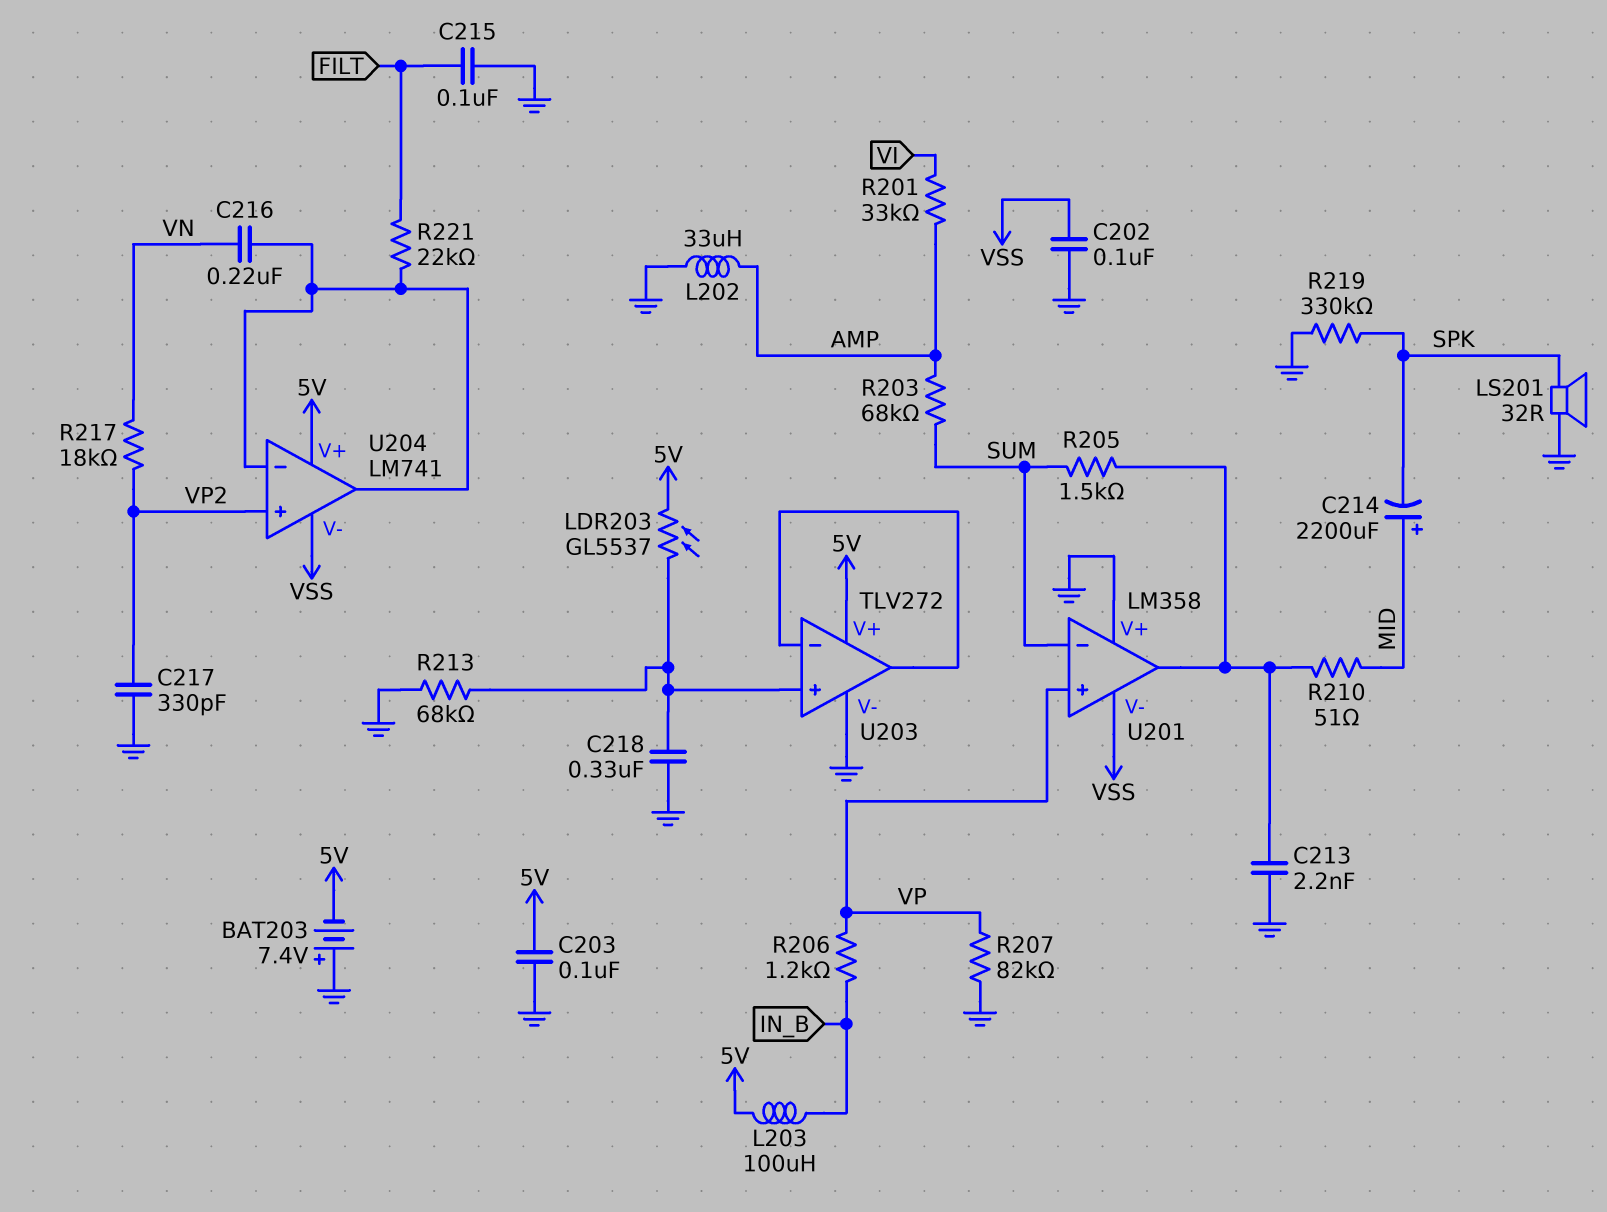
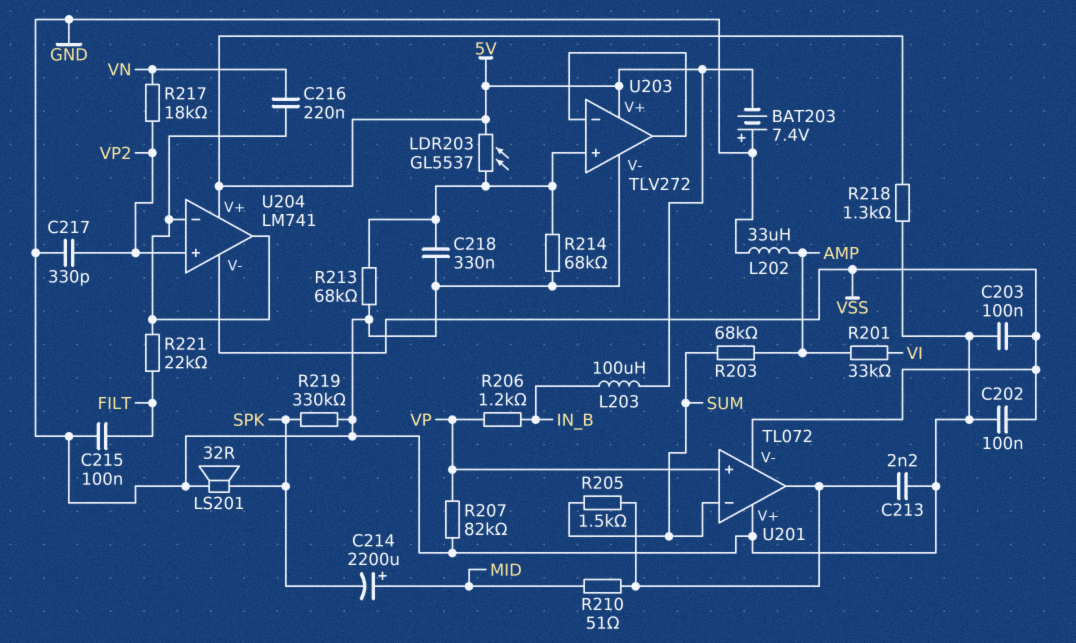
C203: 100nF (5V, GND) -> 100nF (GND, VSS)
R214: none -> 68k (GND, U203/in+)
R218: none -> 1.3k (5V, GND)
U201: LM358 -> TL072

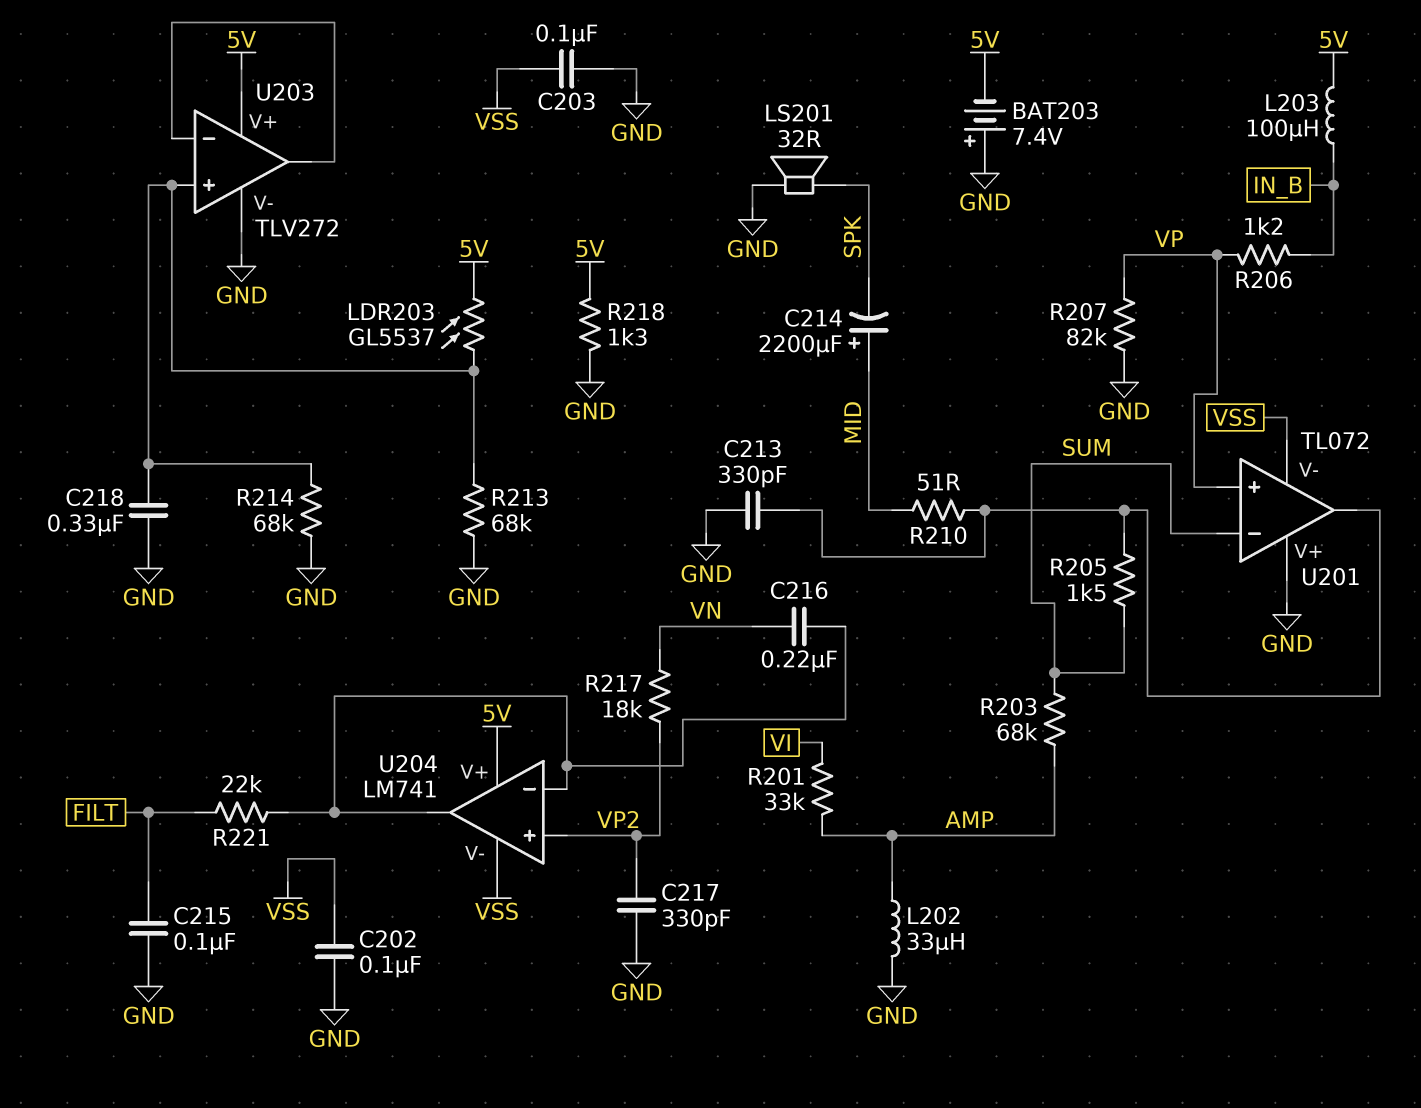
C213: 2.2nF (GND, U201/out) -> 330pF (GND, U201/out)
R219: 330k (GND, SPK) -> none

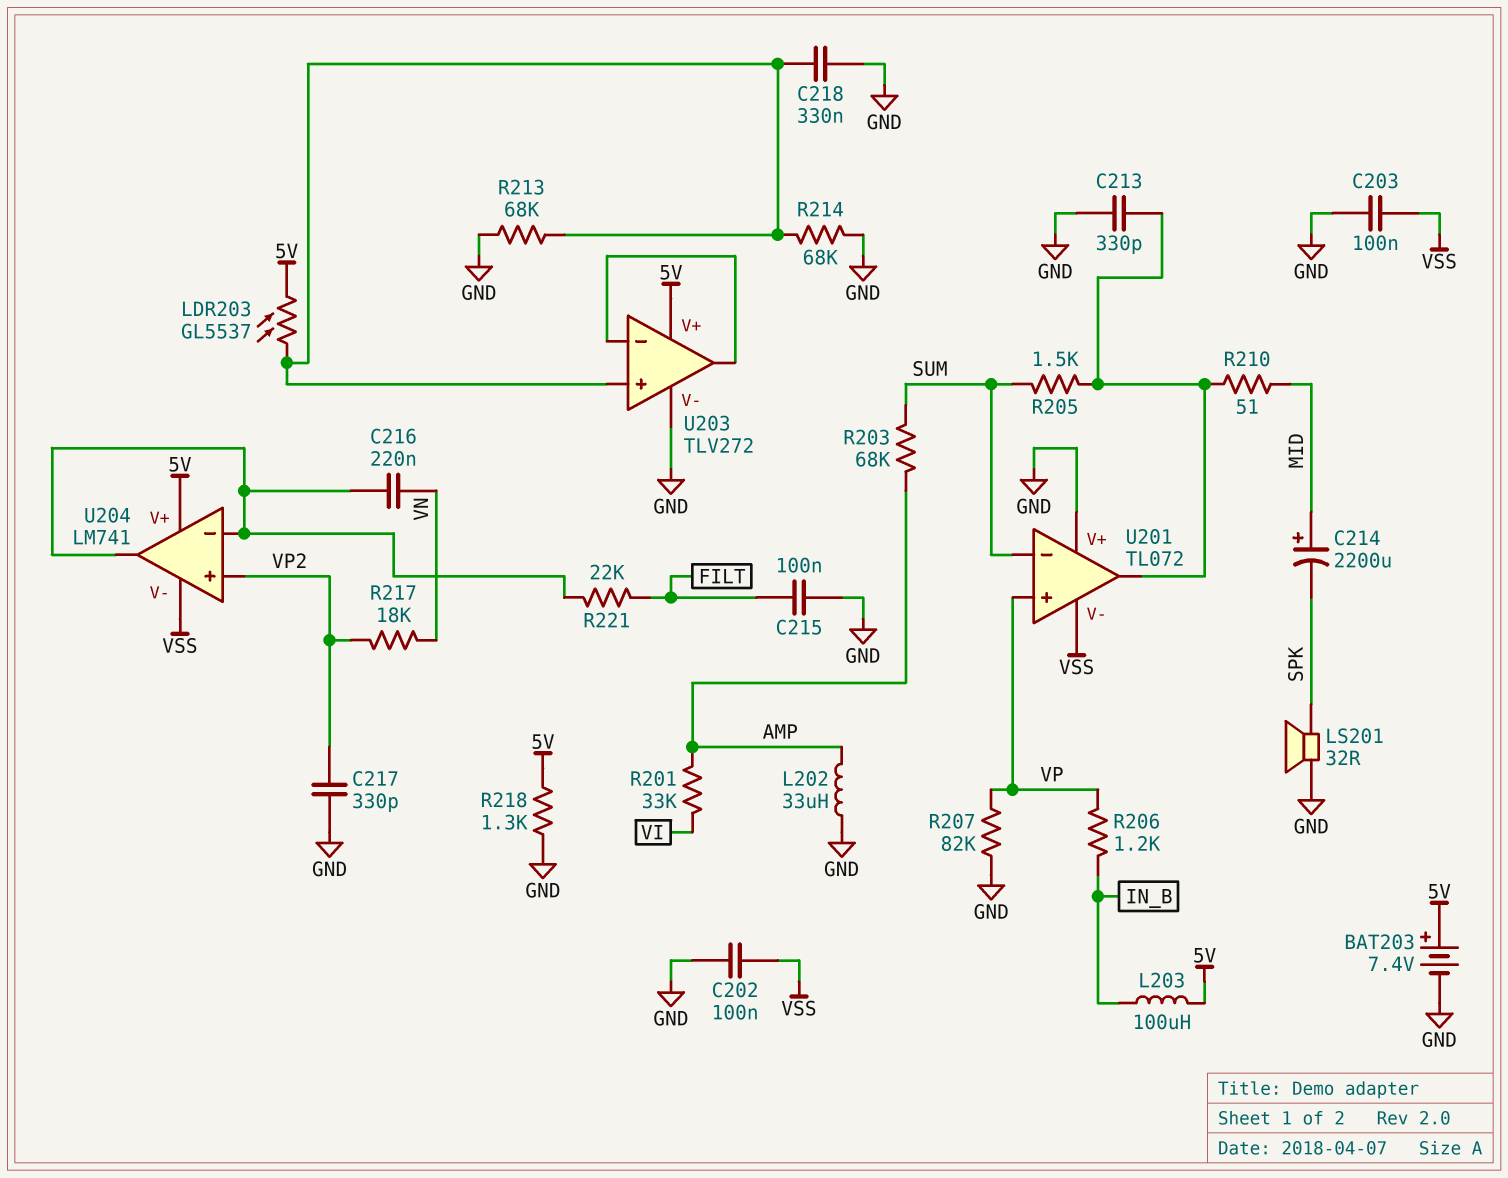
BAT203: 7.4V (plus GND, minus 5V) -> 7.4V (plus 5V, minus GND)

